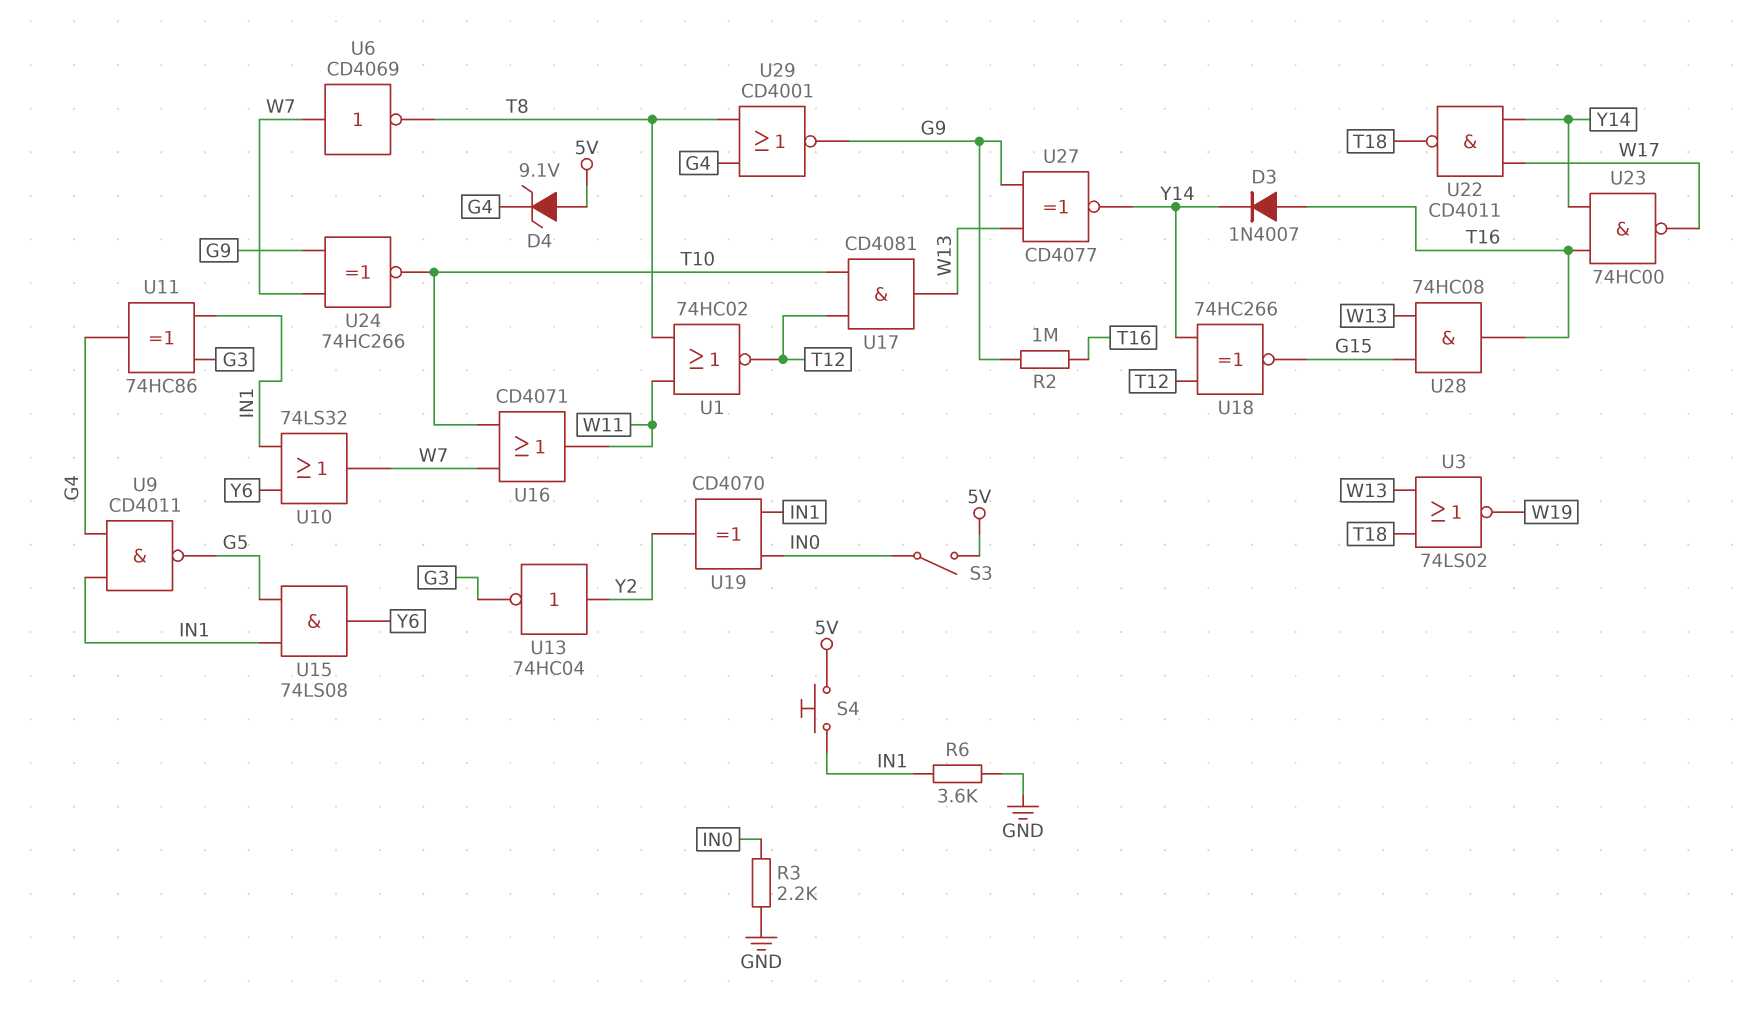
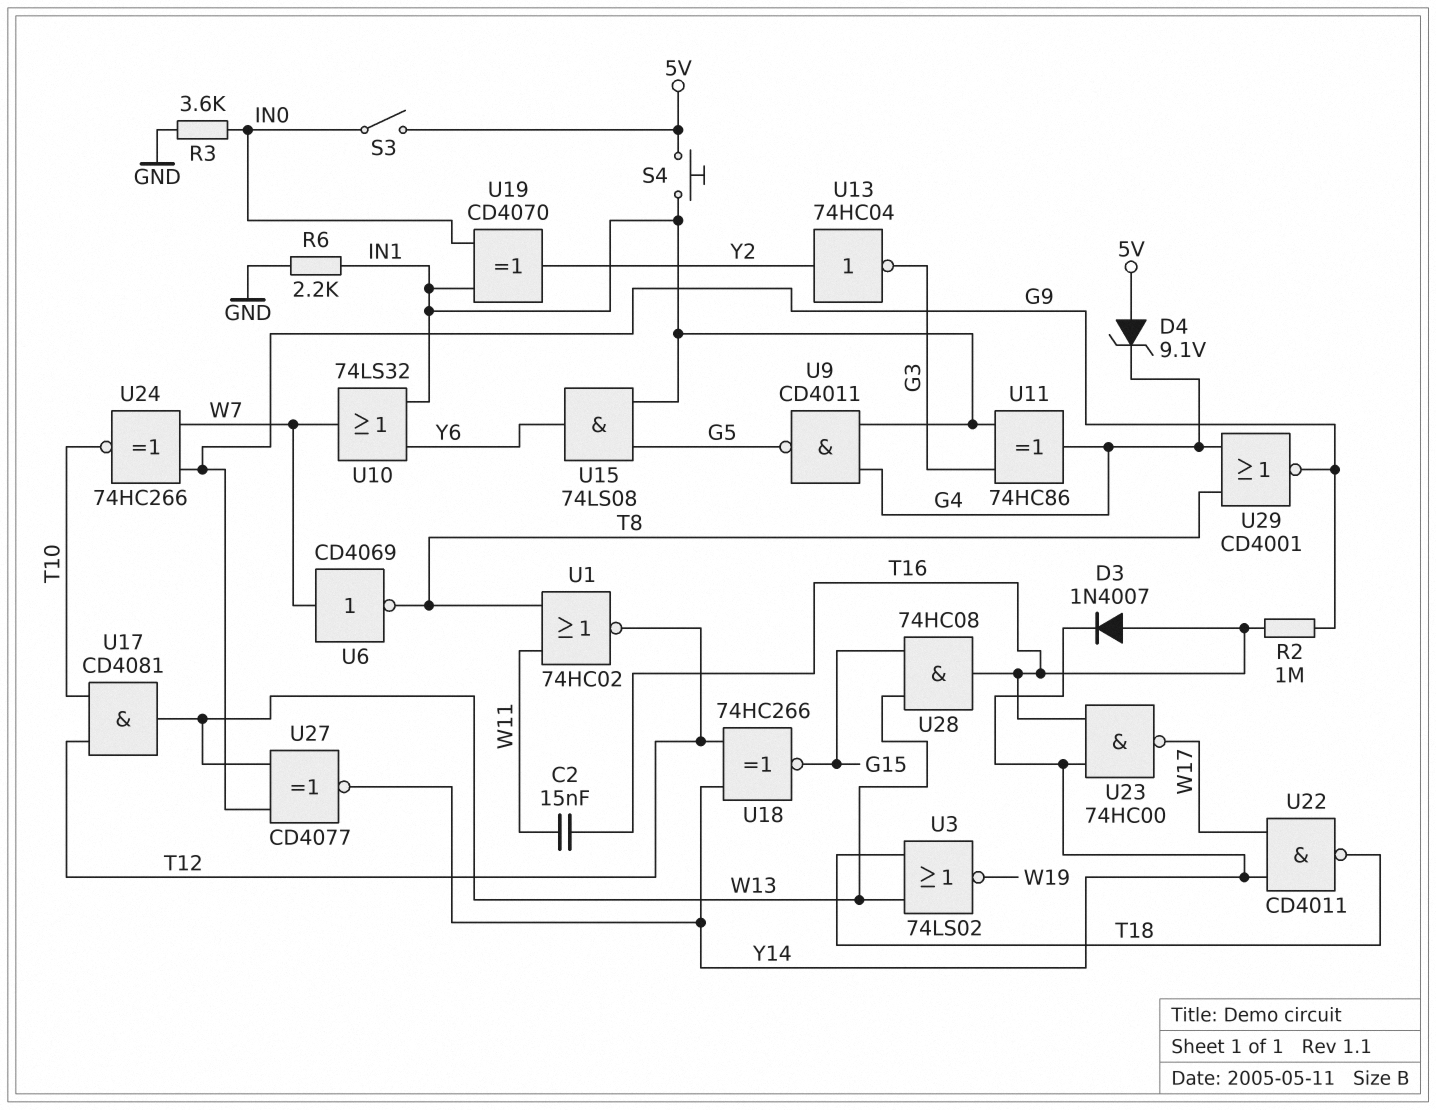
C2: none -> 15nF (T16, W11)
R3: 2.2k (GND, IN0) -> 3.6k (GND, IN0)
R6: 3.6k (GND, IN1) -> 2.2k (GND, IN1)
U16: OR CD4071 (in T10, in W7, out W11) -> none

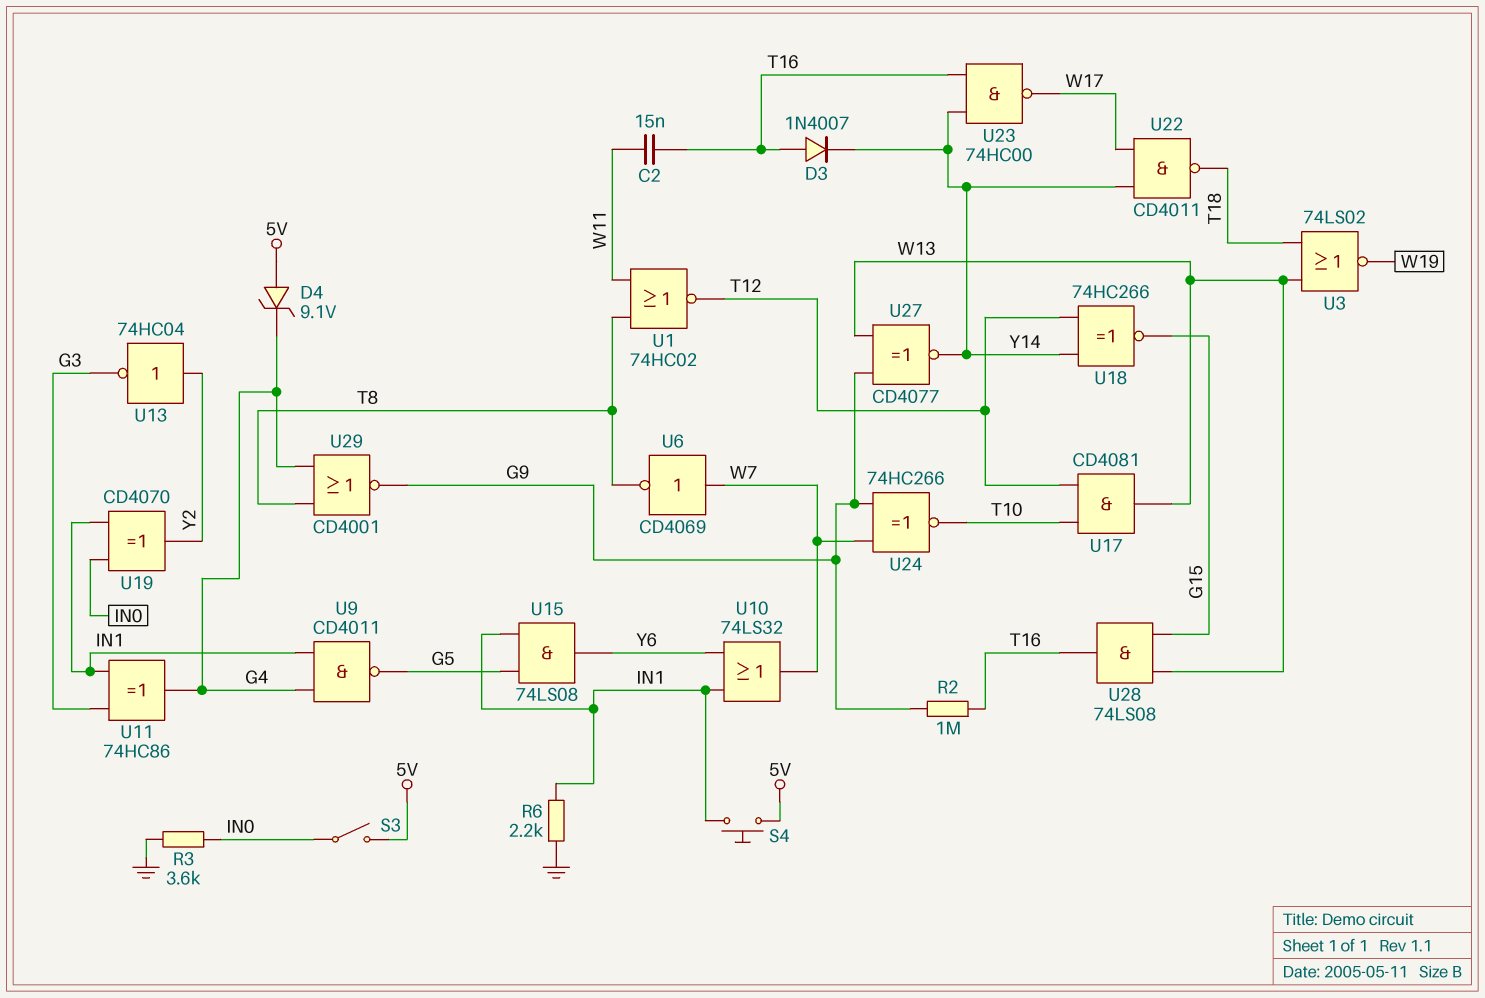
U28: AND 74HC08 (in G15, in W13, out T16) -> AND 74LS08 (in G15, in W13, out T16)

